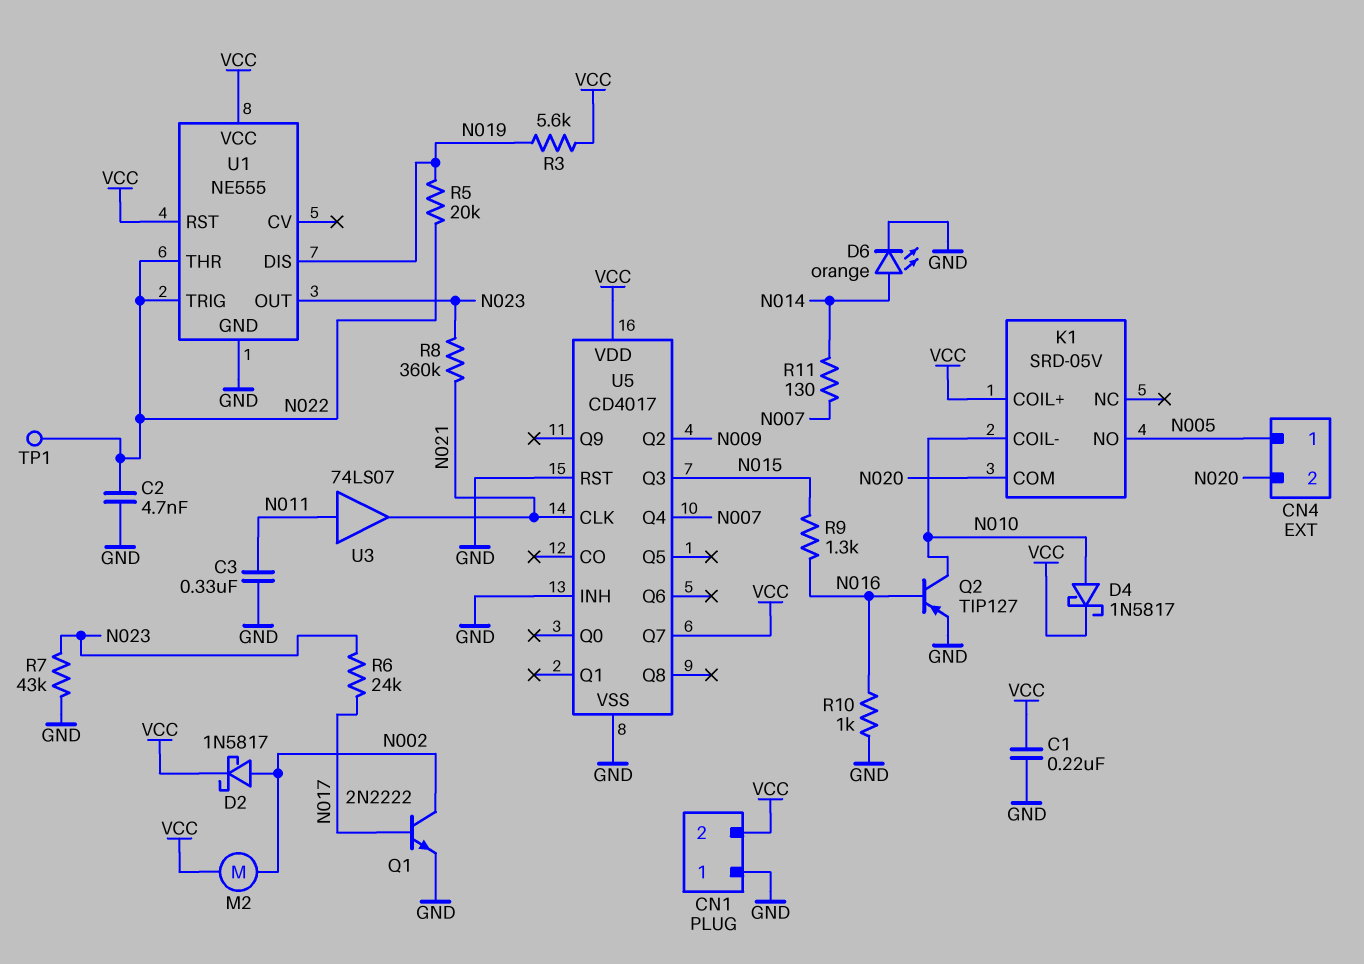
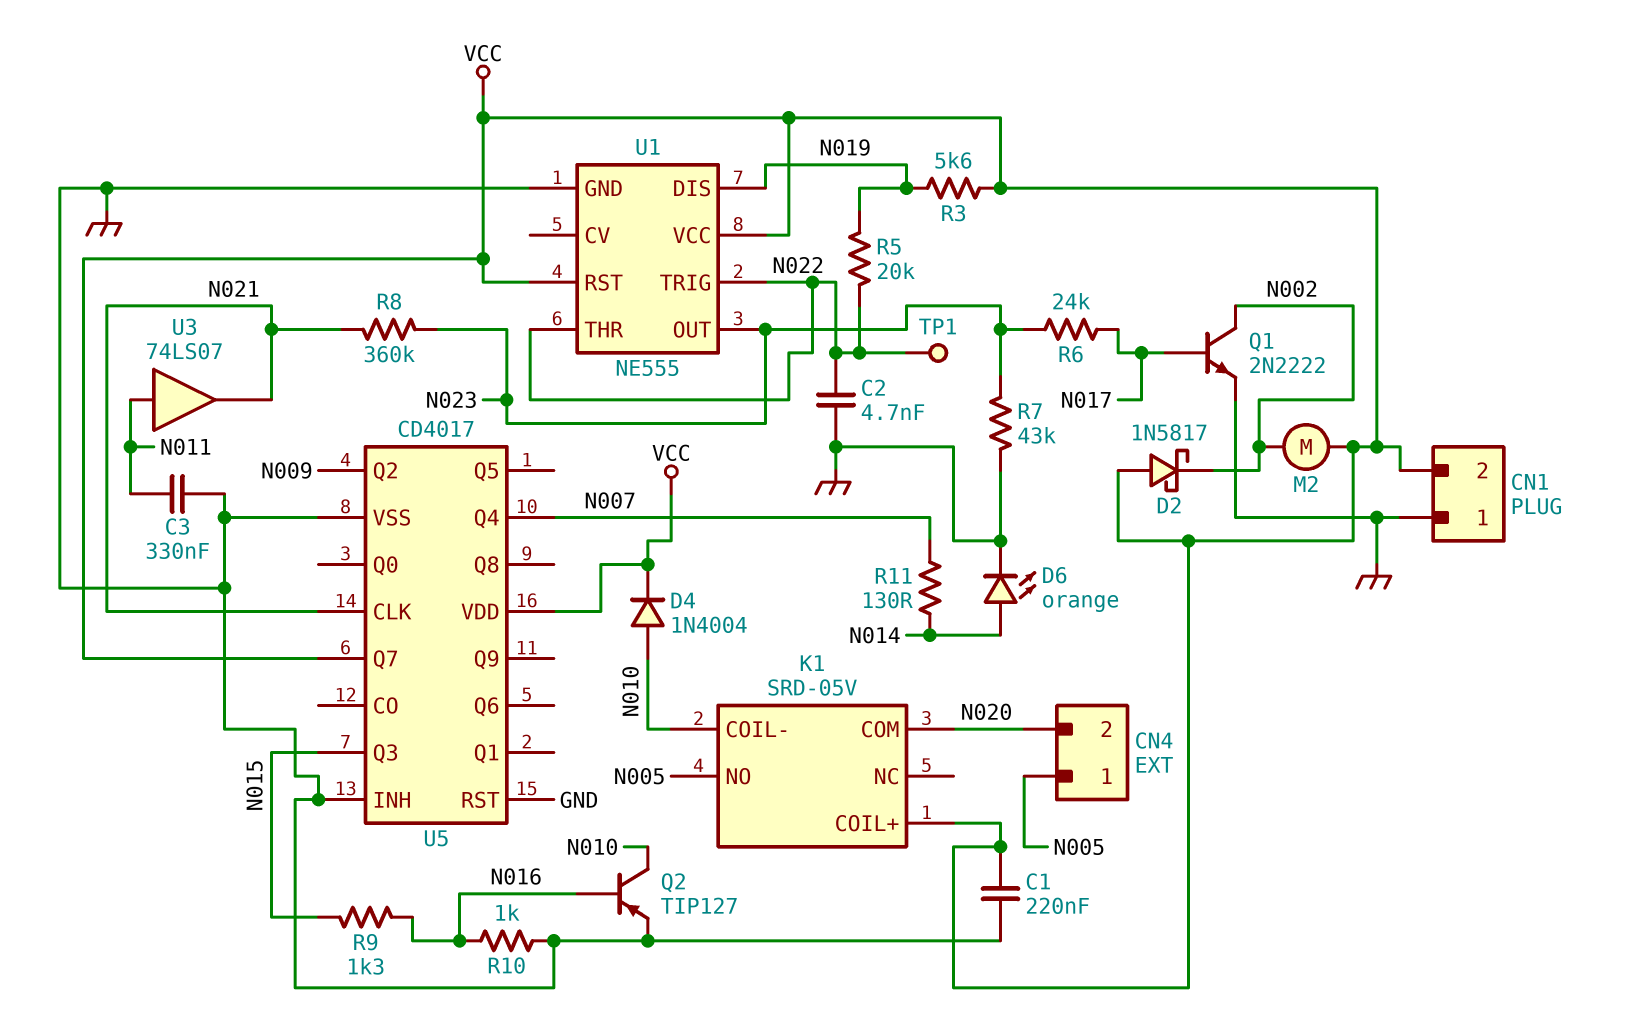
D2: schottky 1N5817 (A N002, K VCC) -> schottky 1N5817 (A VCC, K N002)
D4: schottky 1N5817 (A N010, K VCC) -> diode 1N4004 (A N010, K VCC)

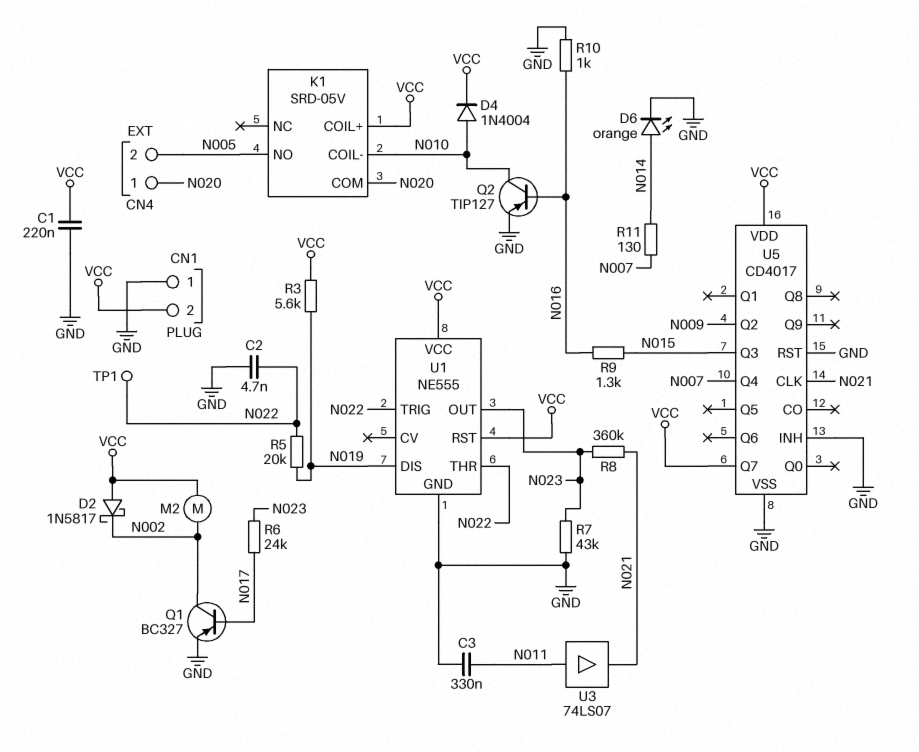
CN4 pin 1: N005 -> N020
CN4 pin 2: N020 -> N005
Q1: NPN 2N2222 (B N017, C N002, E GND) -> PNP BC327 (B N017, C N002, E GND)

